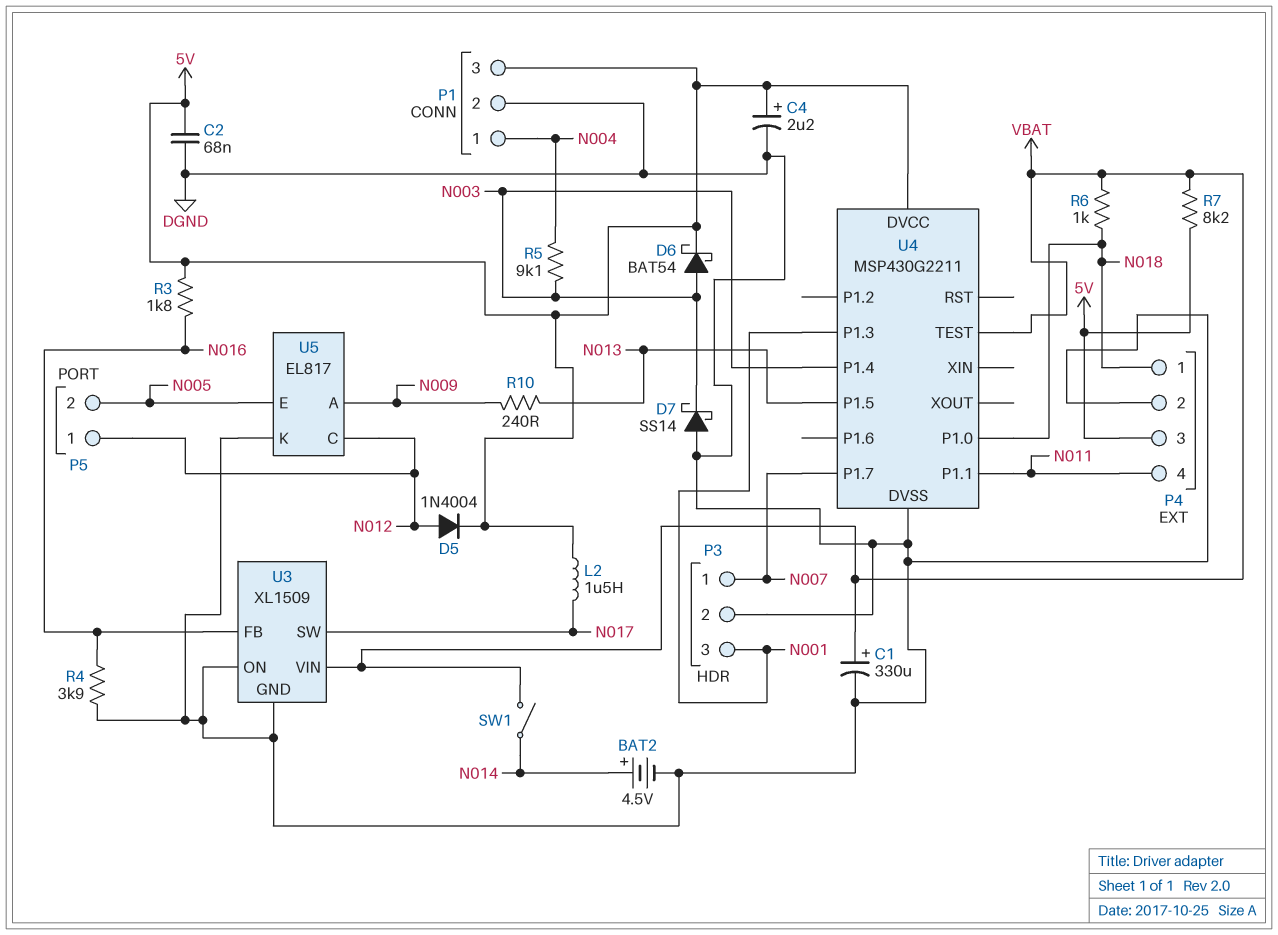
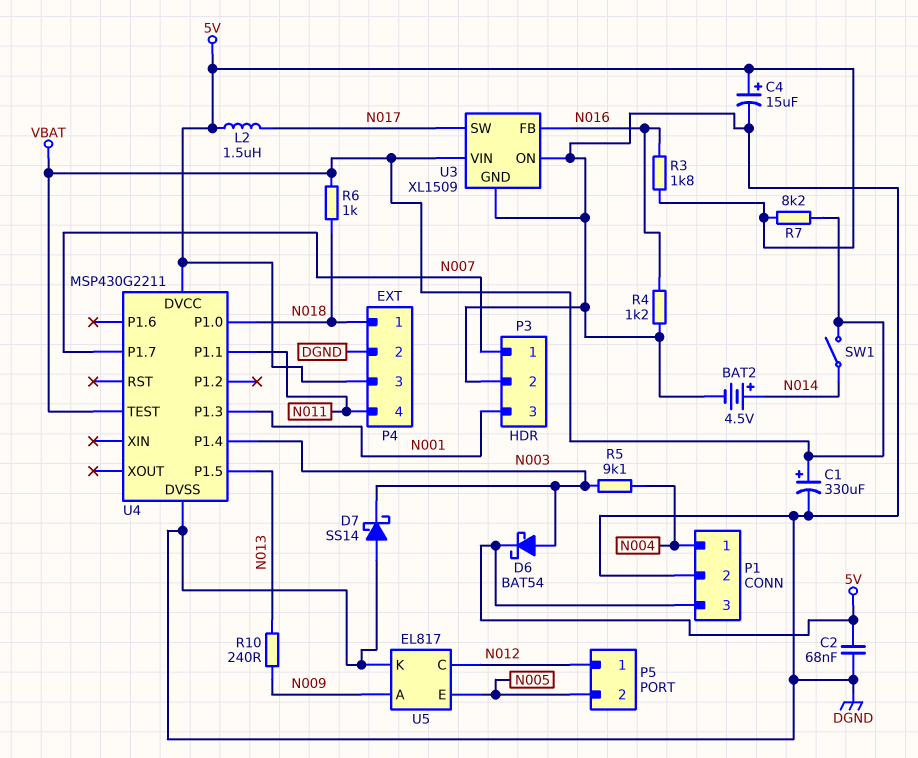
C4: 2.2uF (plus 5V, minus DGND) -> 15uF (plus 5V, minus DGND)
D5: diode 1N4004 (A N012, K 5V) -> none
R4: 3.9k (DGND, N016) -> 1.2k (DGND, N016)

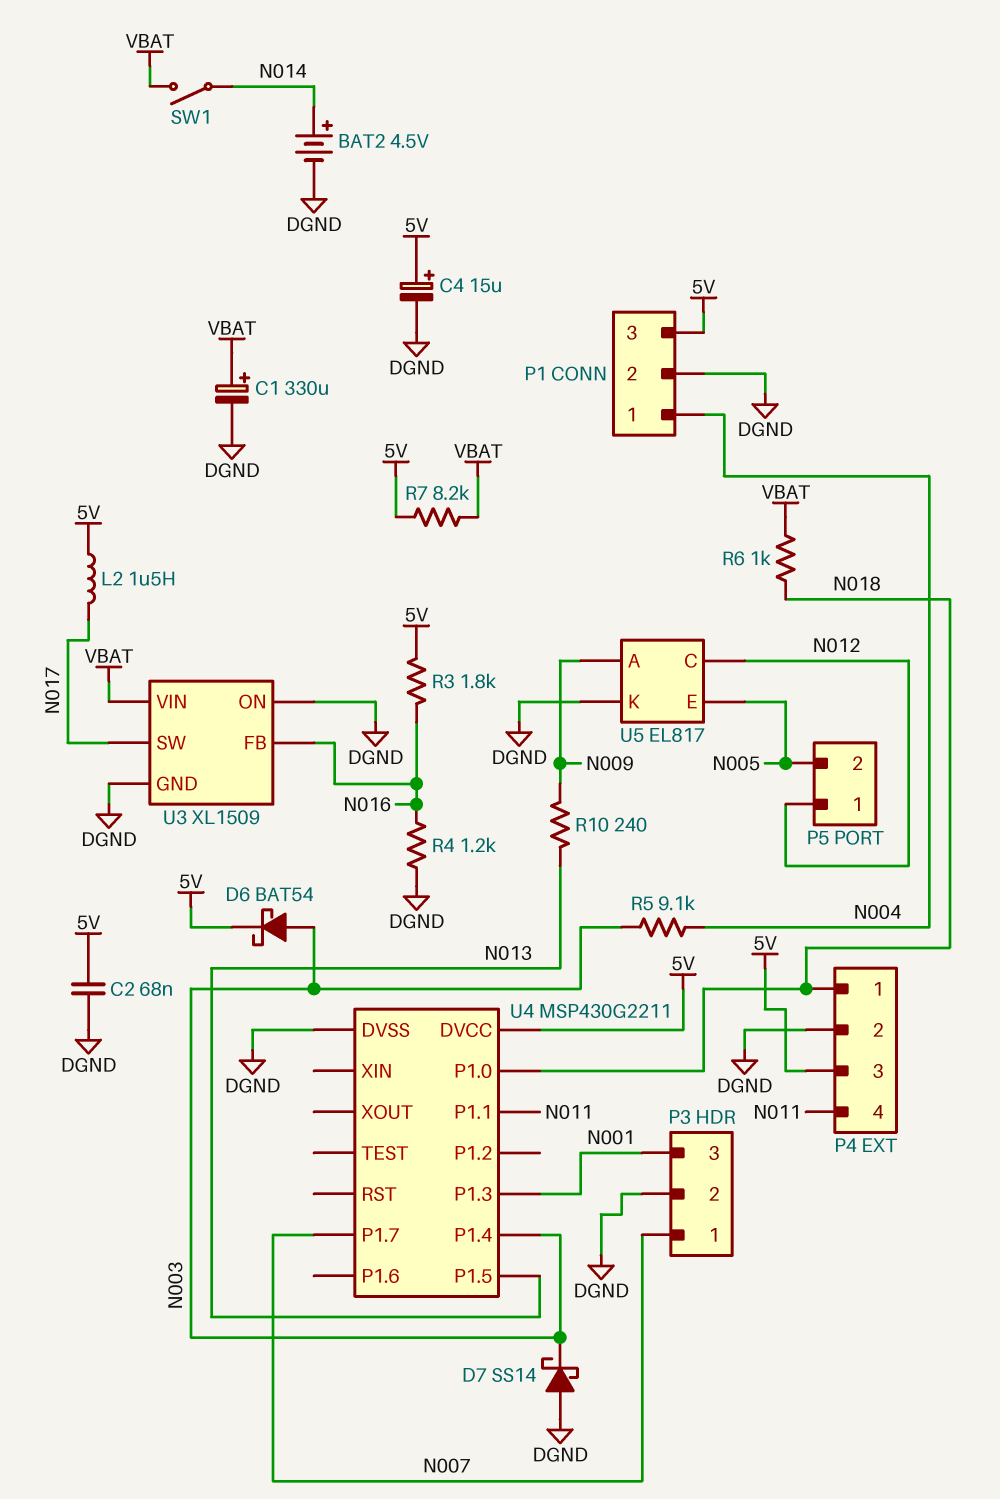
U4 pin TEST: VBAT -> none

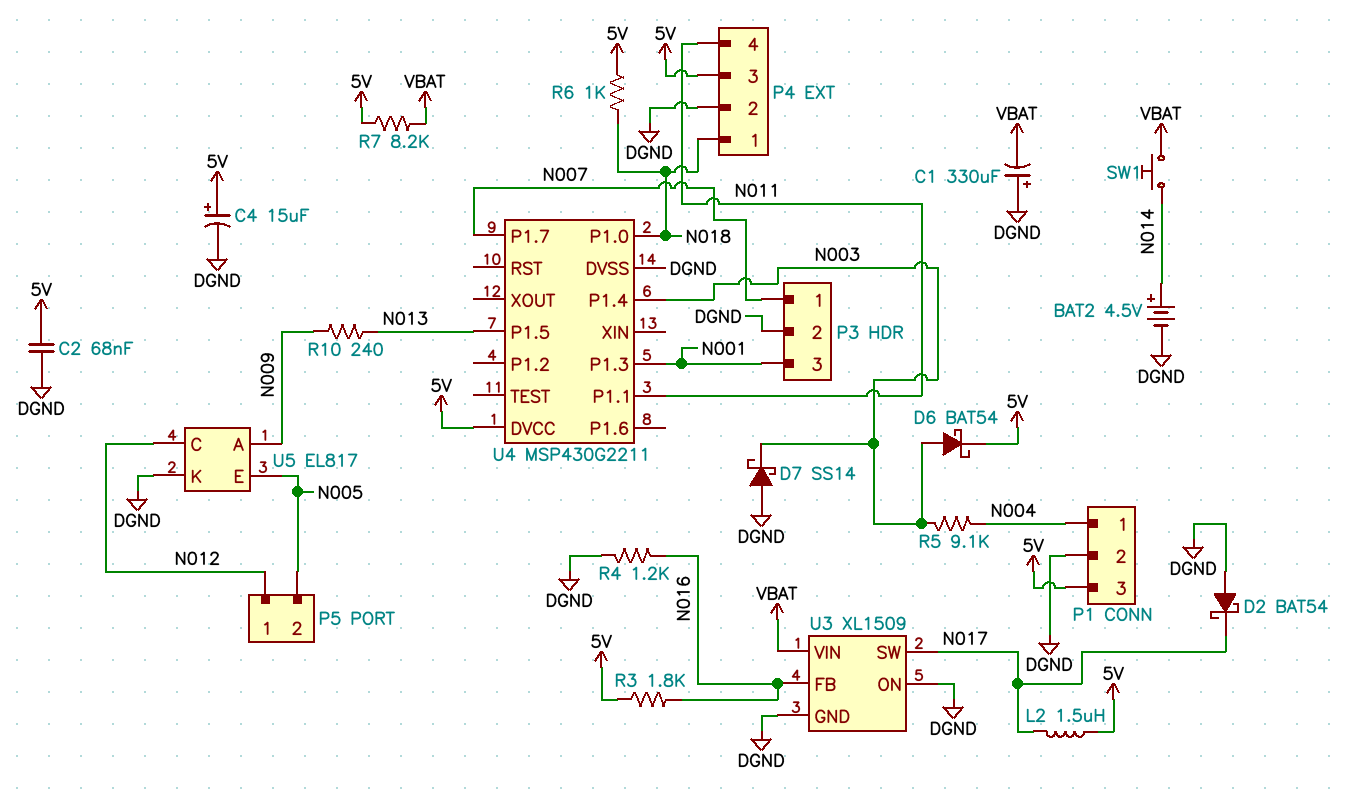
C1: 330uF (plus VBAT, minus DGND) -> 330uF (plus DGND, minus VBAT)
D2: none -> schottky BAT54 (A DGND, K N017)
R6: 1k (N018, VBAT) -> 1k (5V, N018)
SW1: switch (N014, VBAT) -> button (N014, VBAT)

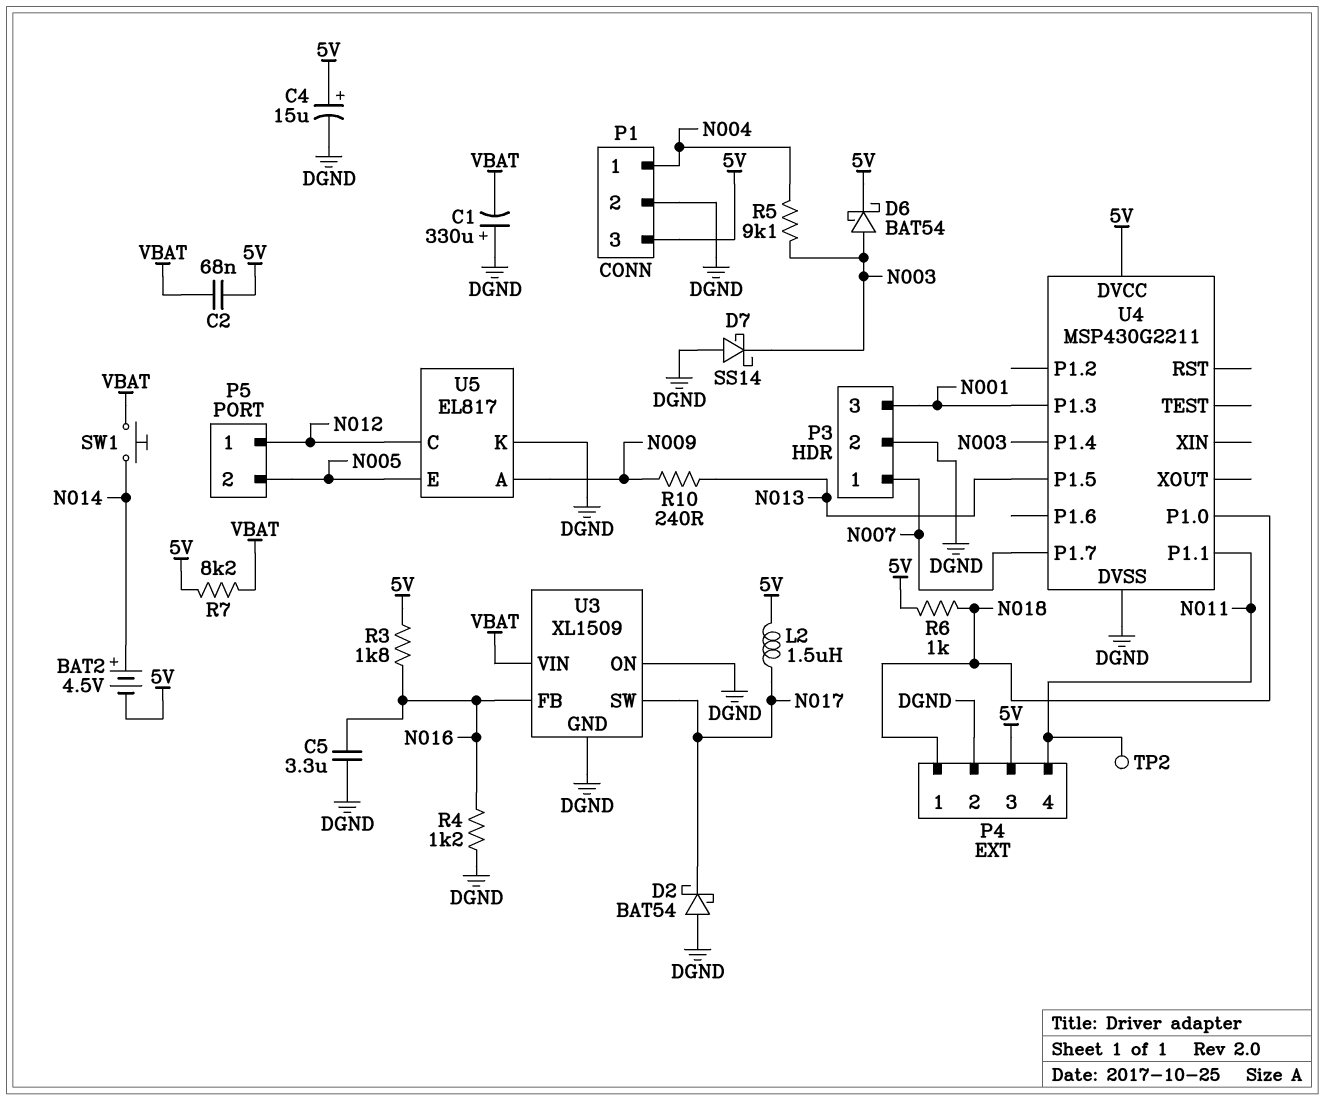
BAT2: 4.5V (plus N014, minus DGND) -> 4.5V (plus N014, minus 5V)
C2: 68nF (5V, DGND) -> 68nF (5V, VBAT)
C5: none -> 3.3uF (DGND, N016)
TP2: none -> test point (N011)

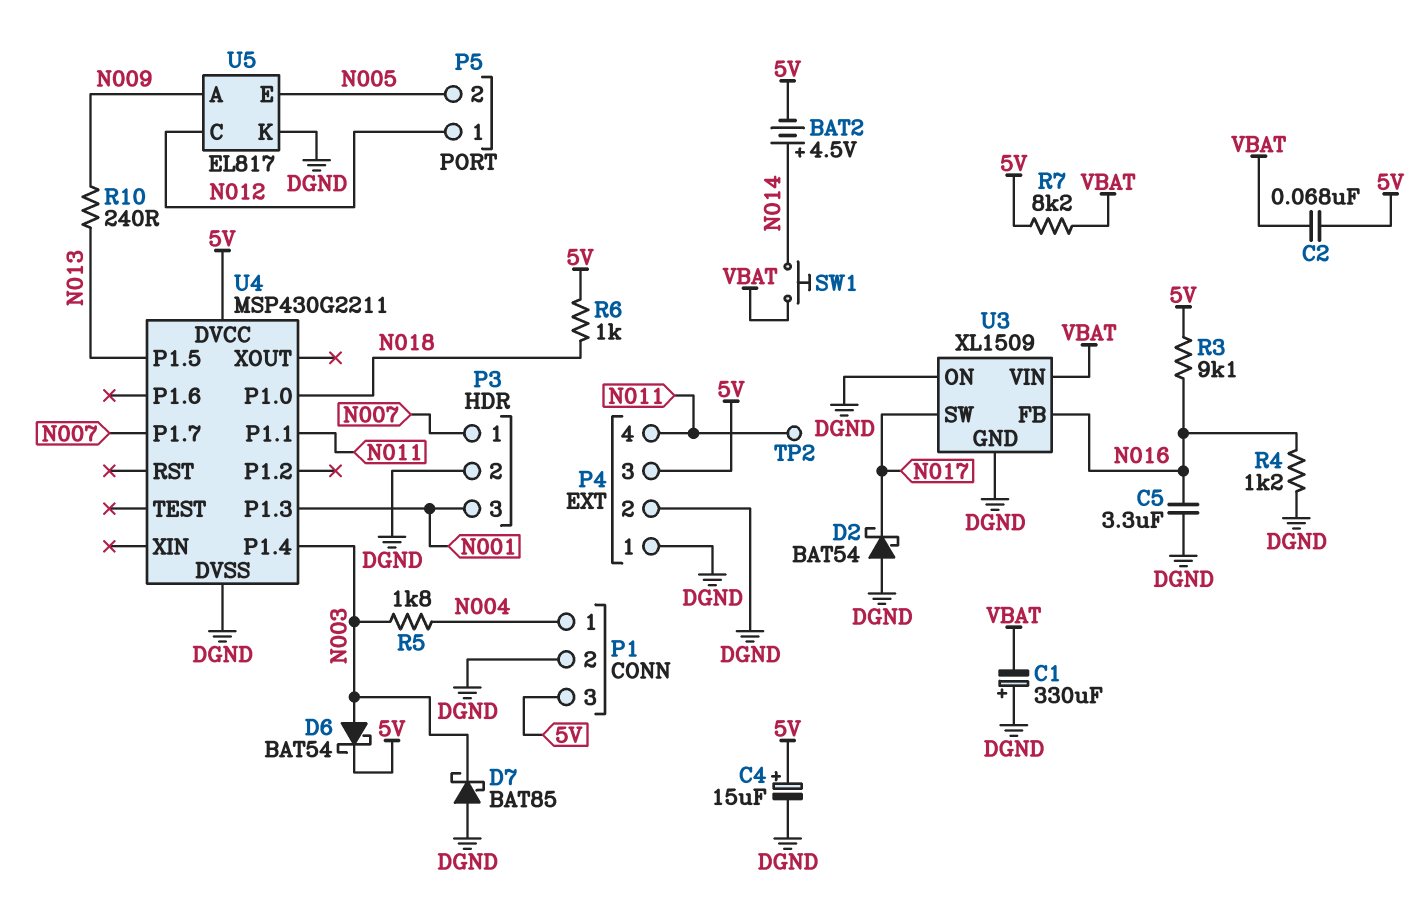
D7: schottky SS14 (A DGND, K N003) -> schottky BAT85 (A DGND, K N003)
L2: 1.5uH (5V, N017) -> none
P4 pin 1: N018 -> DGND
R3: 1.8k (5V, N016) -> 9.1k (5V, N016)
R5: 9.1k (N003, N004) -> 1.8k (N003, N004)

